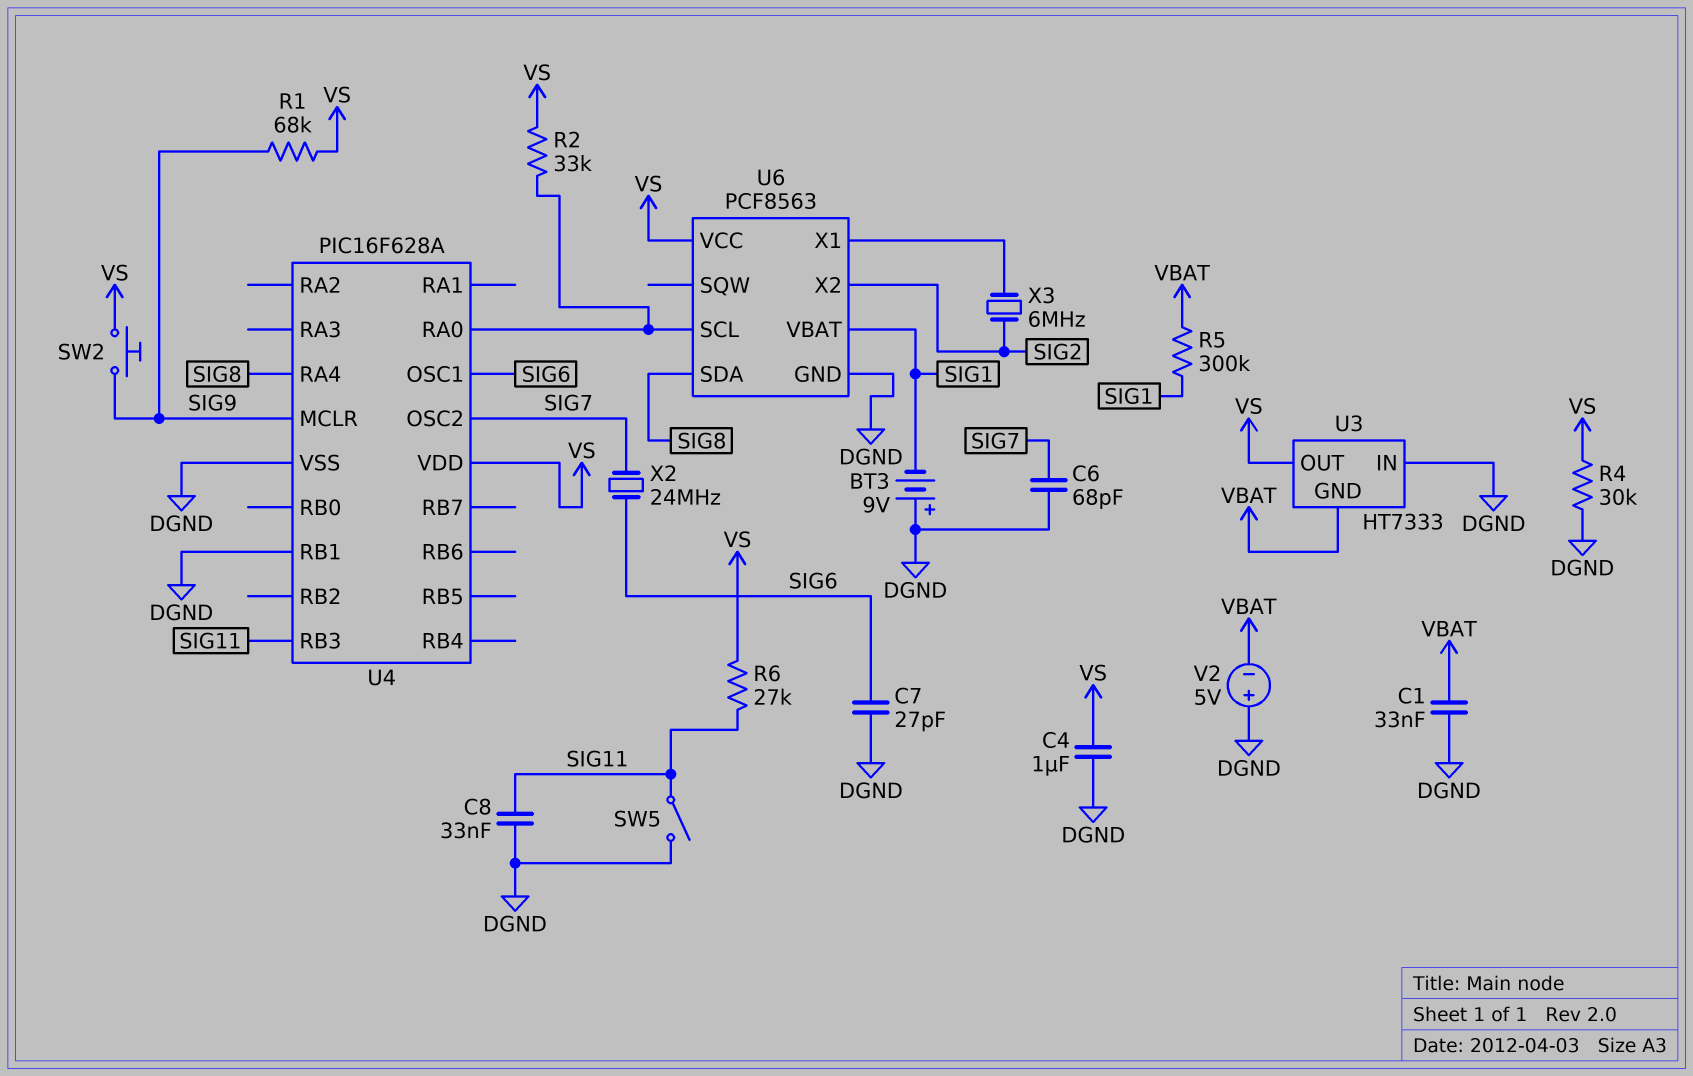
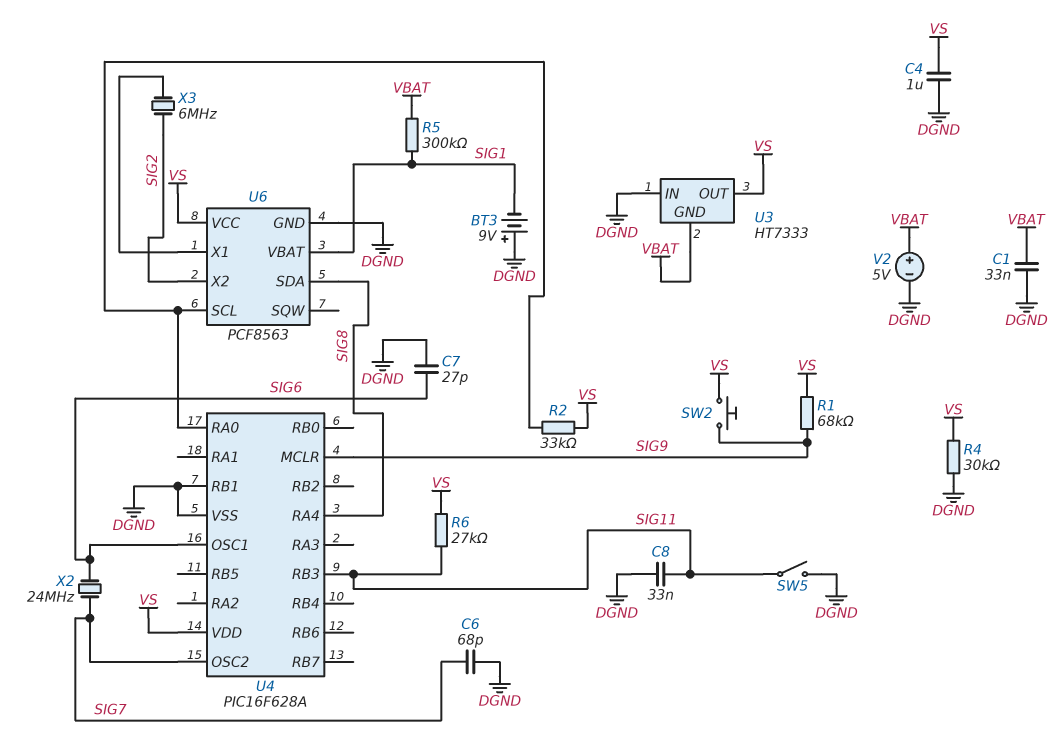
V2: 5V (plus DGND, minus VBAT) -> 5V (plus VBAT, minus DGND)

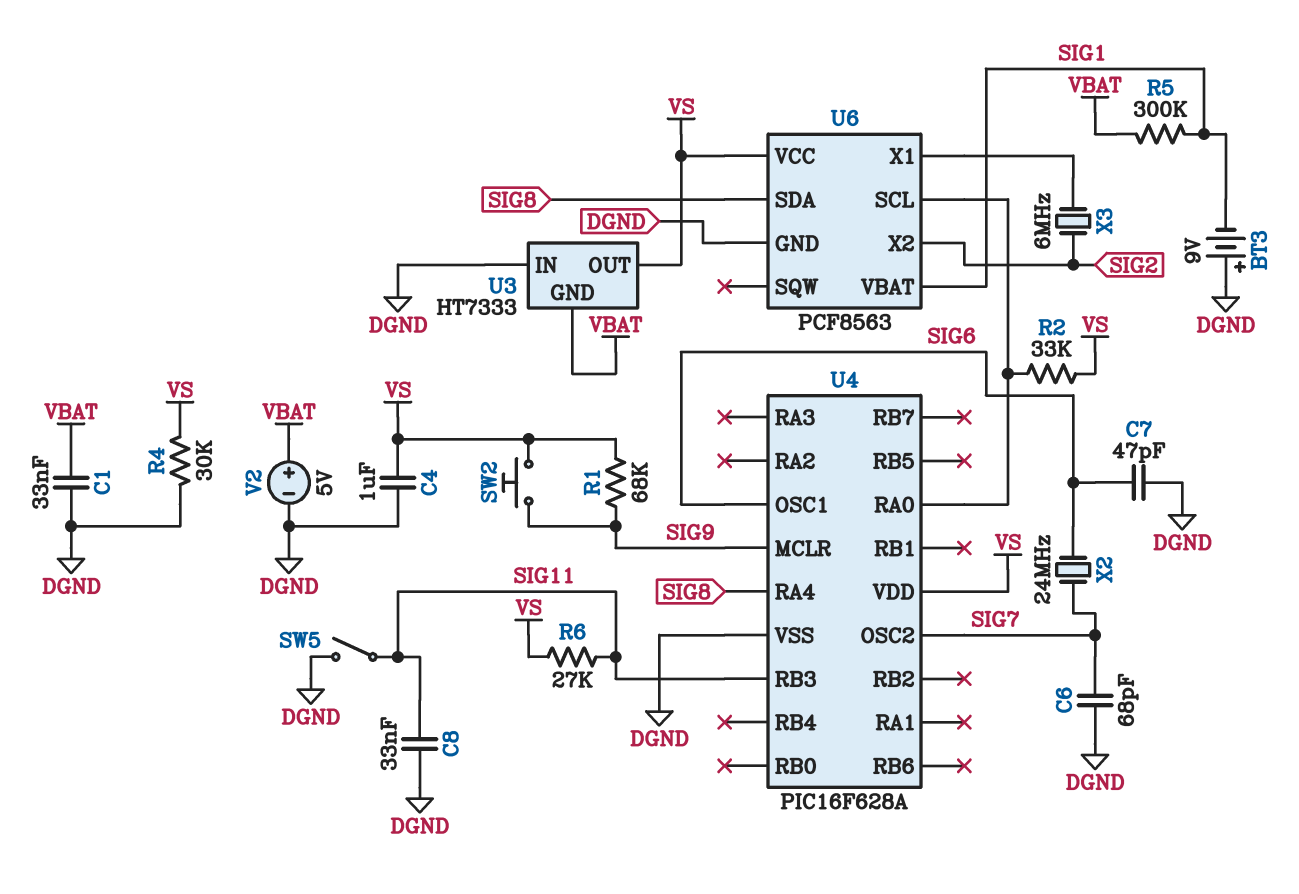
C7: 27pF (DGND, SIG6) -> 47pF (DGND, SIG6)
U4 pin RB1: DGND -> none

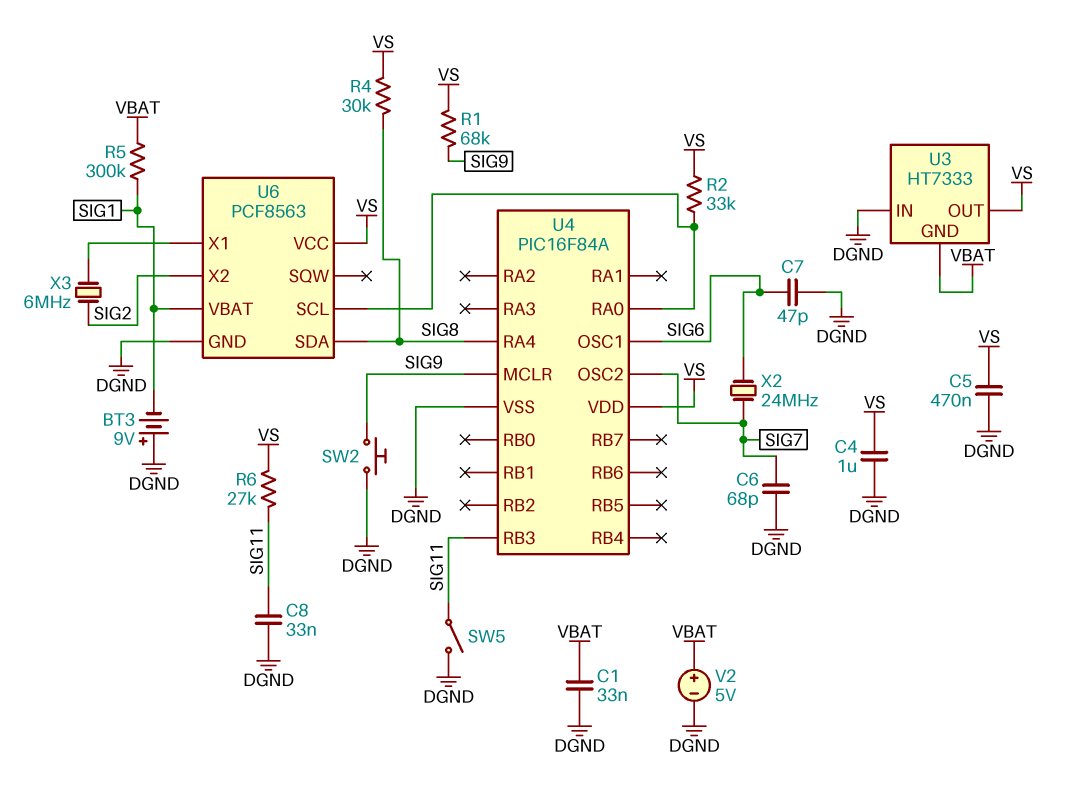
C5: none -> 470nF (DGND, VS)
R4: 30k (DGND, VS) -> 30k (SIG8, VS)
SW2: button (SIG9, VS) -> button (DGND, SIG9)
U4: PIC16F628A -> PIC16F84A

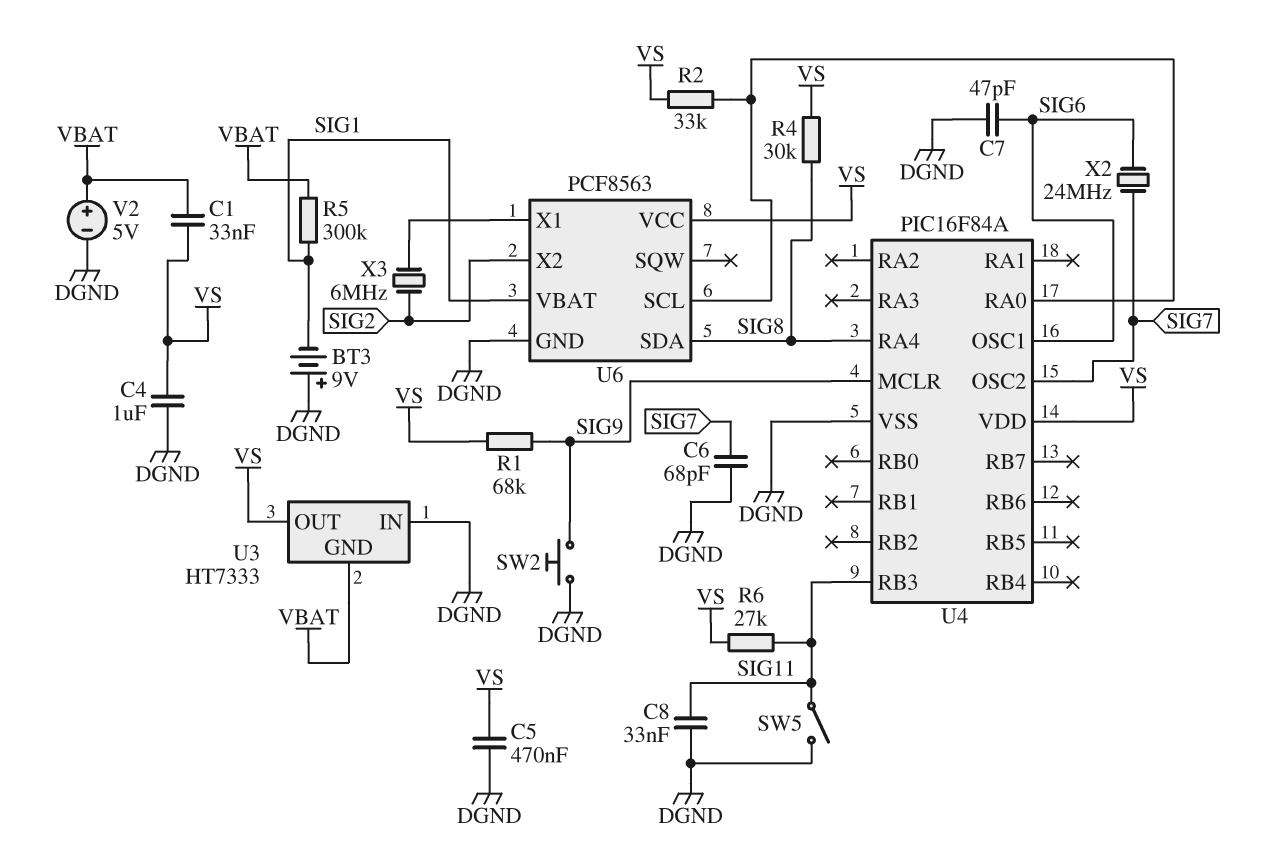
C1: 33nF (DGND, VBAT) -> 33nF (VBAT, VS)

